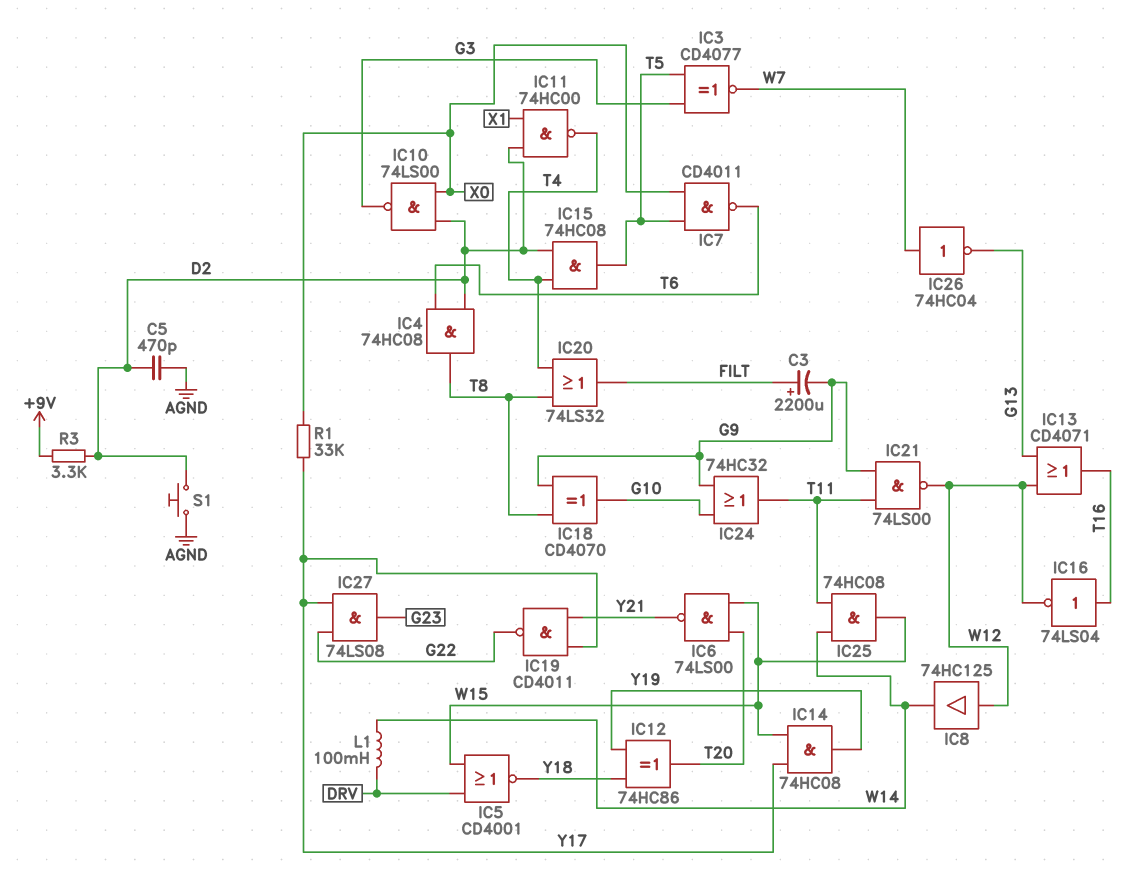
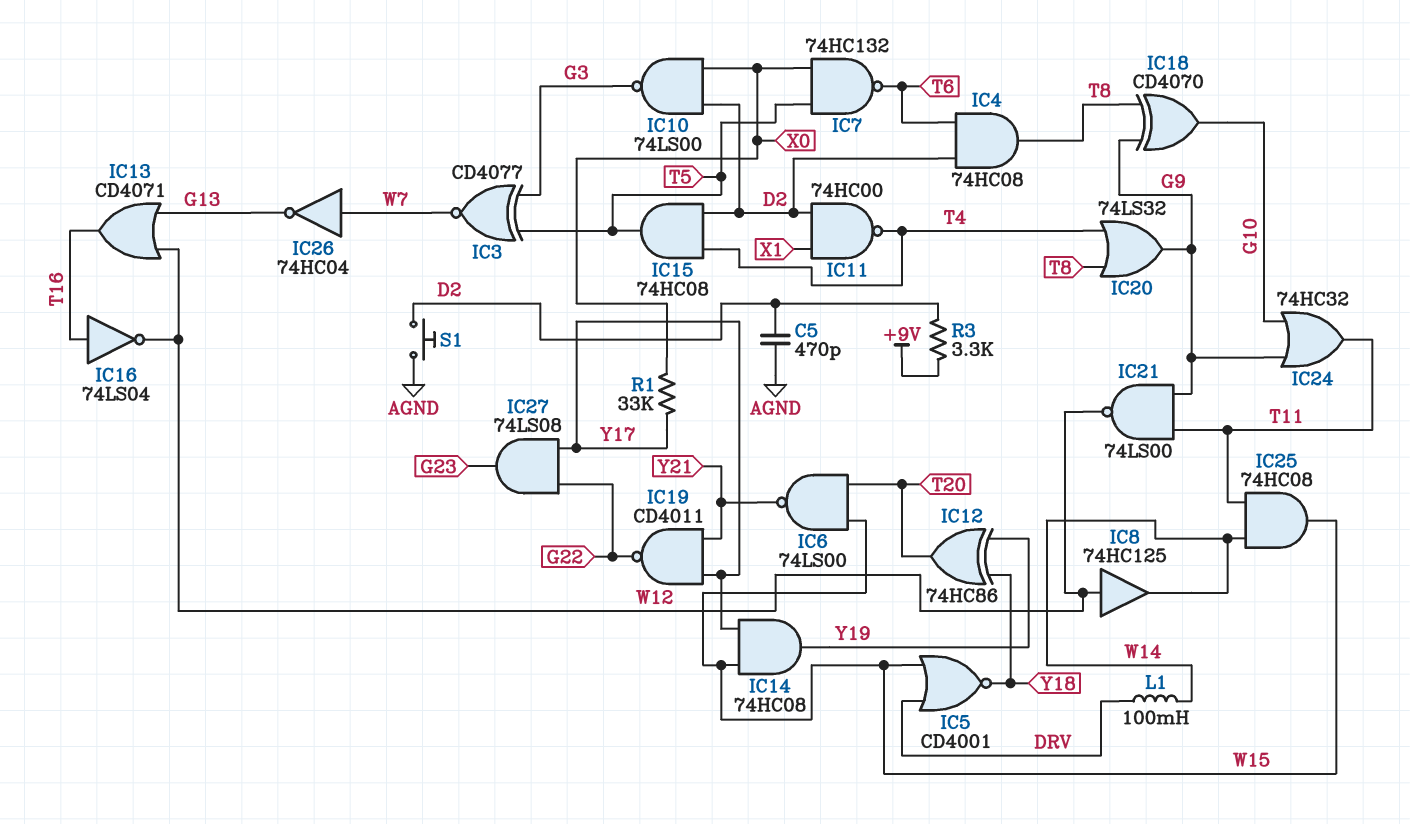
C3: 2200uF (plus FILT, minus G9) -> none
IC7: NAND CD4011 (in T5, in X0, out T6) -> NAND 74HC132 (in T5, in X0, out T6)
IC20: OR 74LS32 (in T4, in T8, out FILT) -> OR 74LS32 (in T4, in T8, out G9)

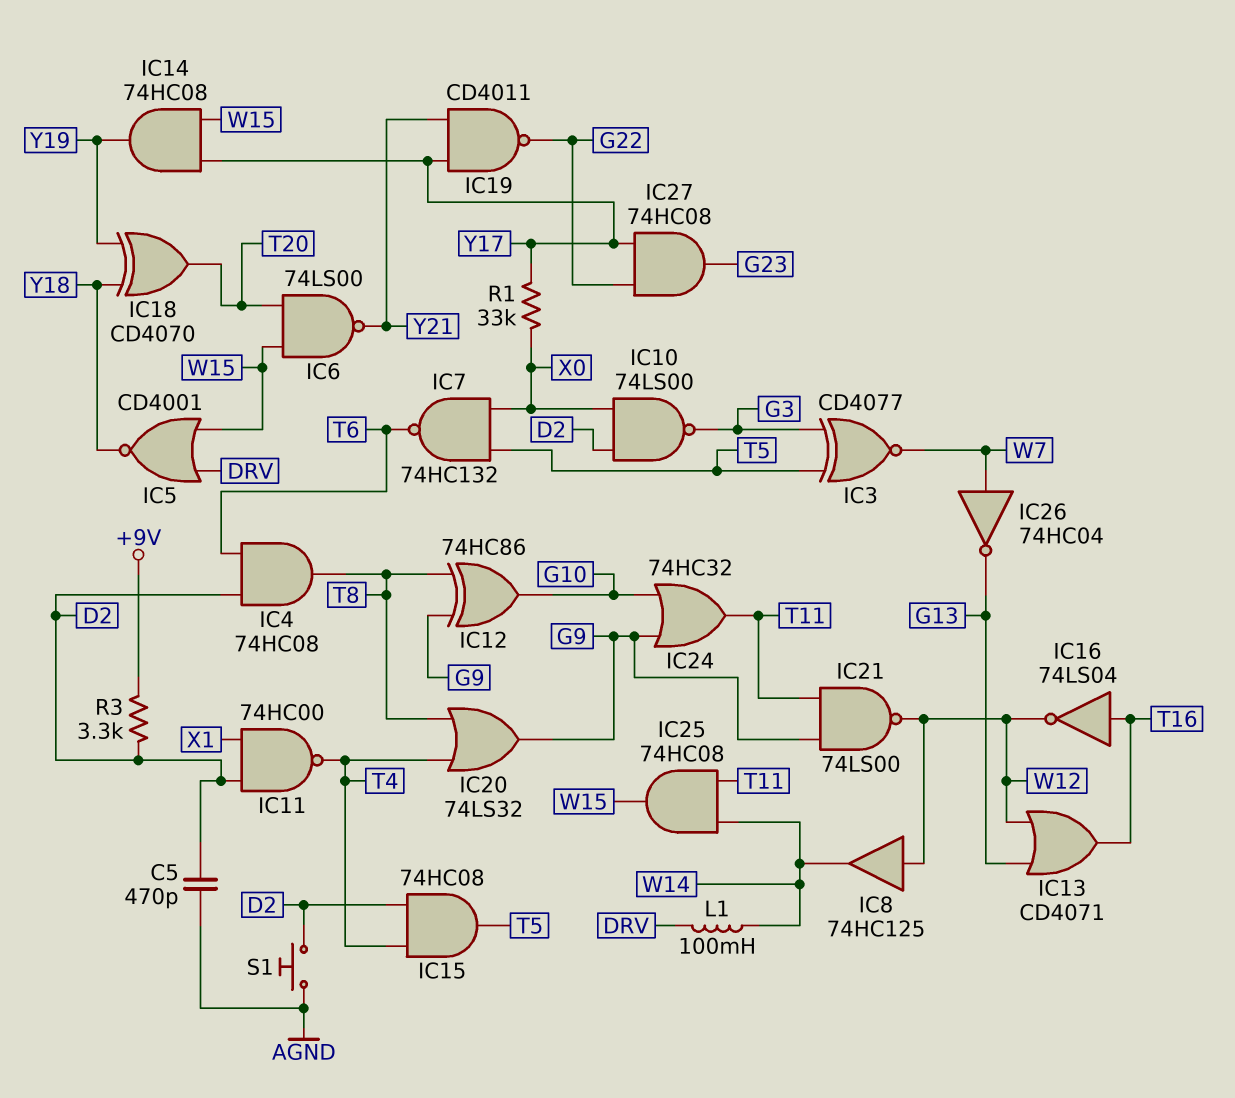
IC12: XOR 74HC86 (in Y18, in Y19, out T20) -> XOR 74HC86 (in G9, in T8, out G10)
IC18: XOR CD4070 (in G9, in T8, out G10) -> XOR CD4070 (in Y18, in Y19, out T20)
IC27: AND 74LS08 (in G22, in Y17, out G23) -> AND 74HC08 (in G22, in Y17, out G23)

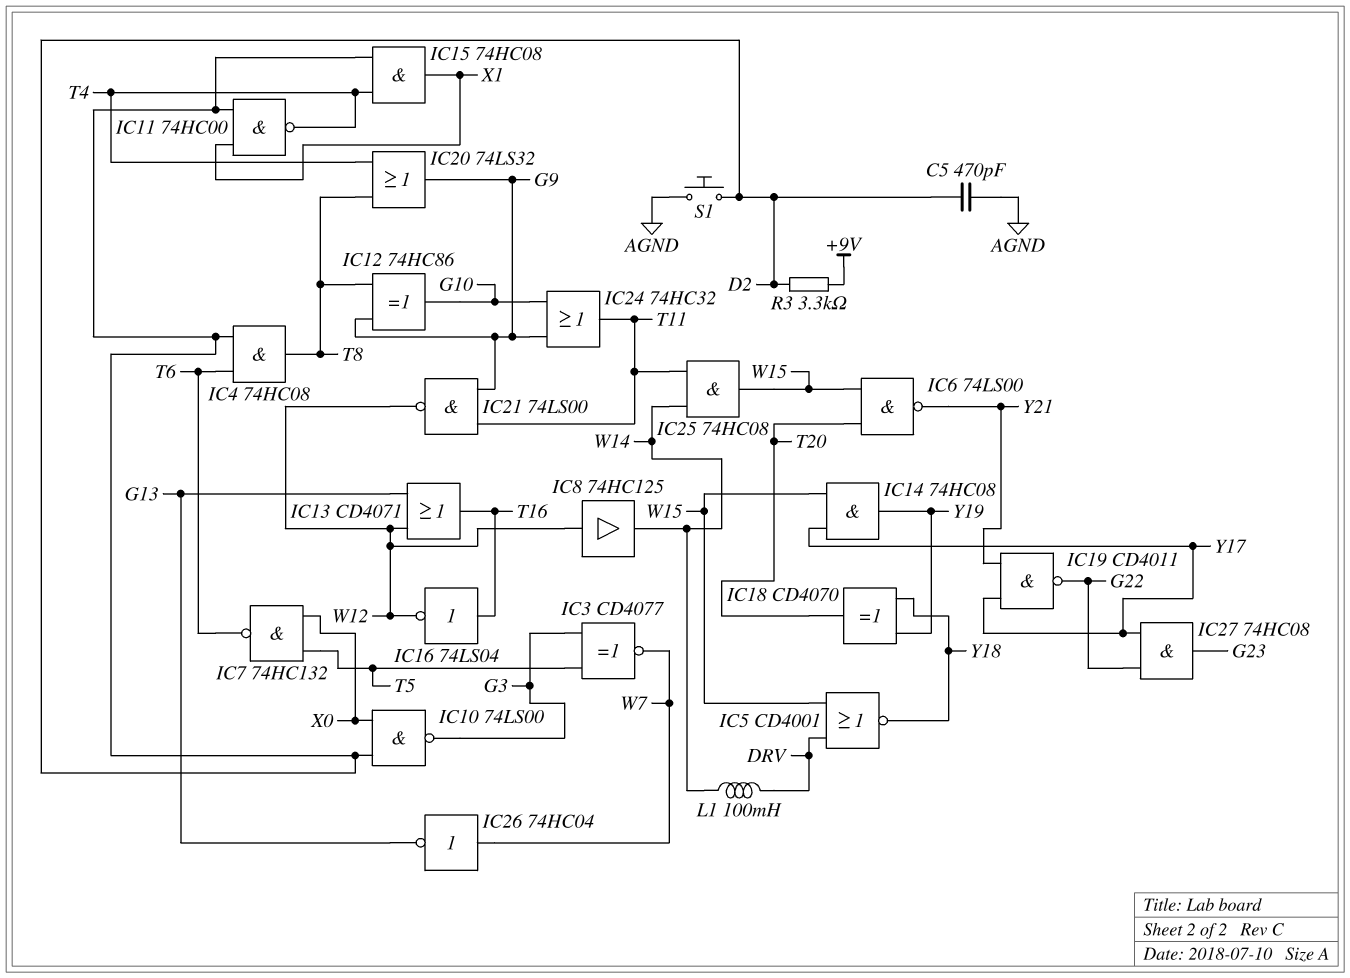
IC15: AND 74HC08 (in D2, in T4, out T5) -> AND 74HC08 (in D2, in T4, out X1)
R1: 33k (X0, Y17) -> none

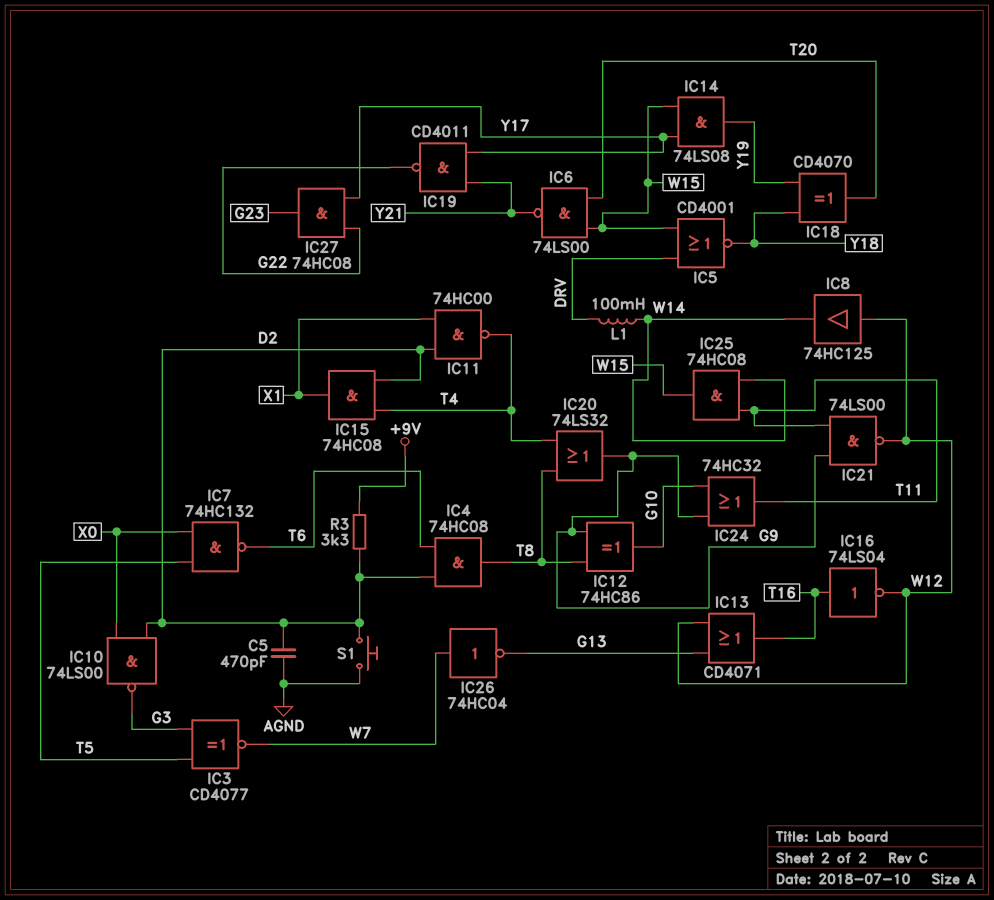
IC14: AND 74HC08 (in W15, in Y17, out Y19) -> AND 74LS08 (in W15, in Y17, out Y19)

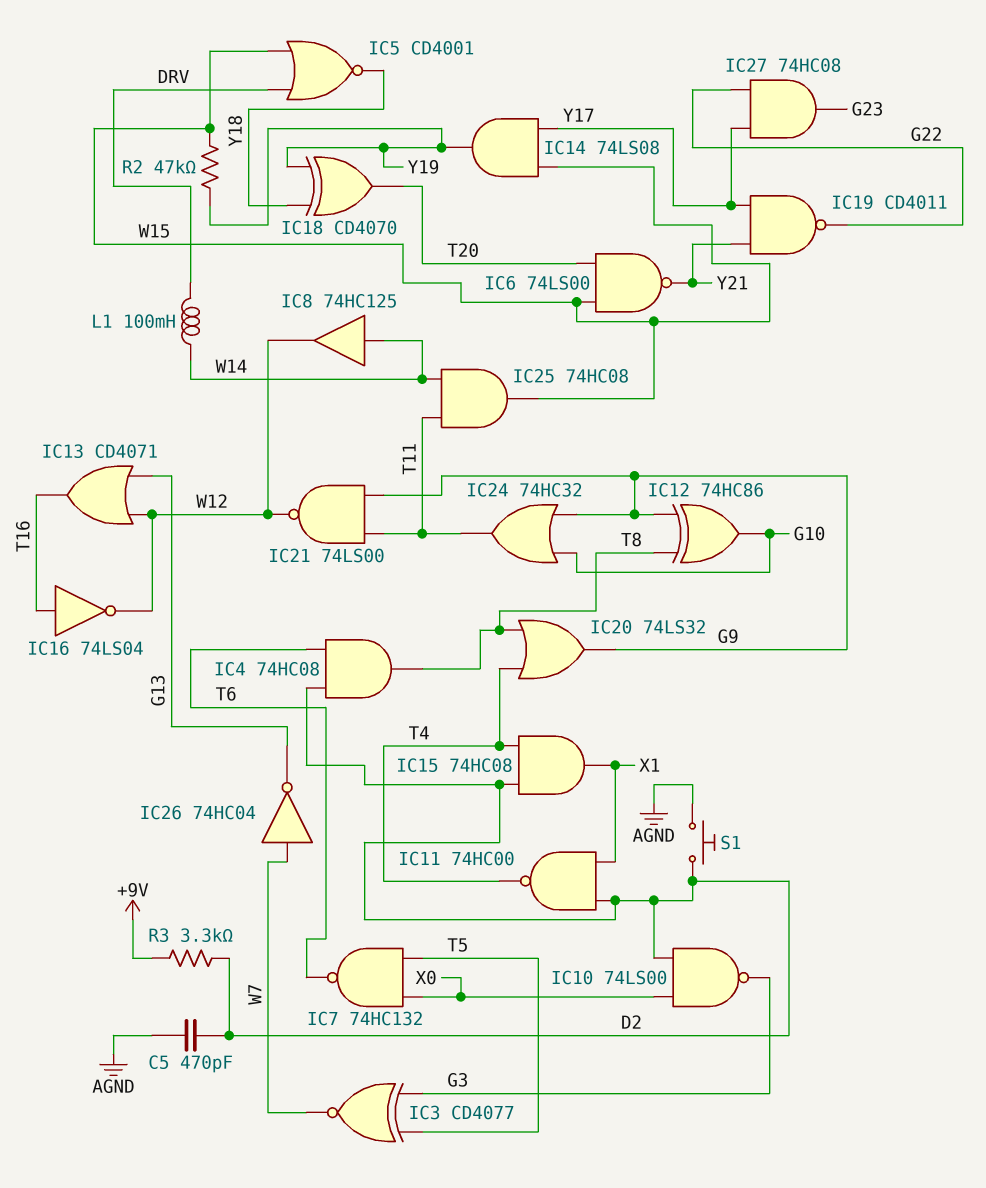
IC8: buffer 74HC125 (in W12, out W14) -> buffer 74HC125 (in W14, out W12)
R2: none -> 47k (W15, Y19)

